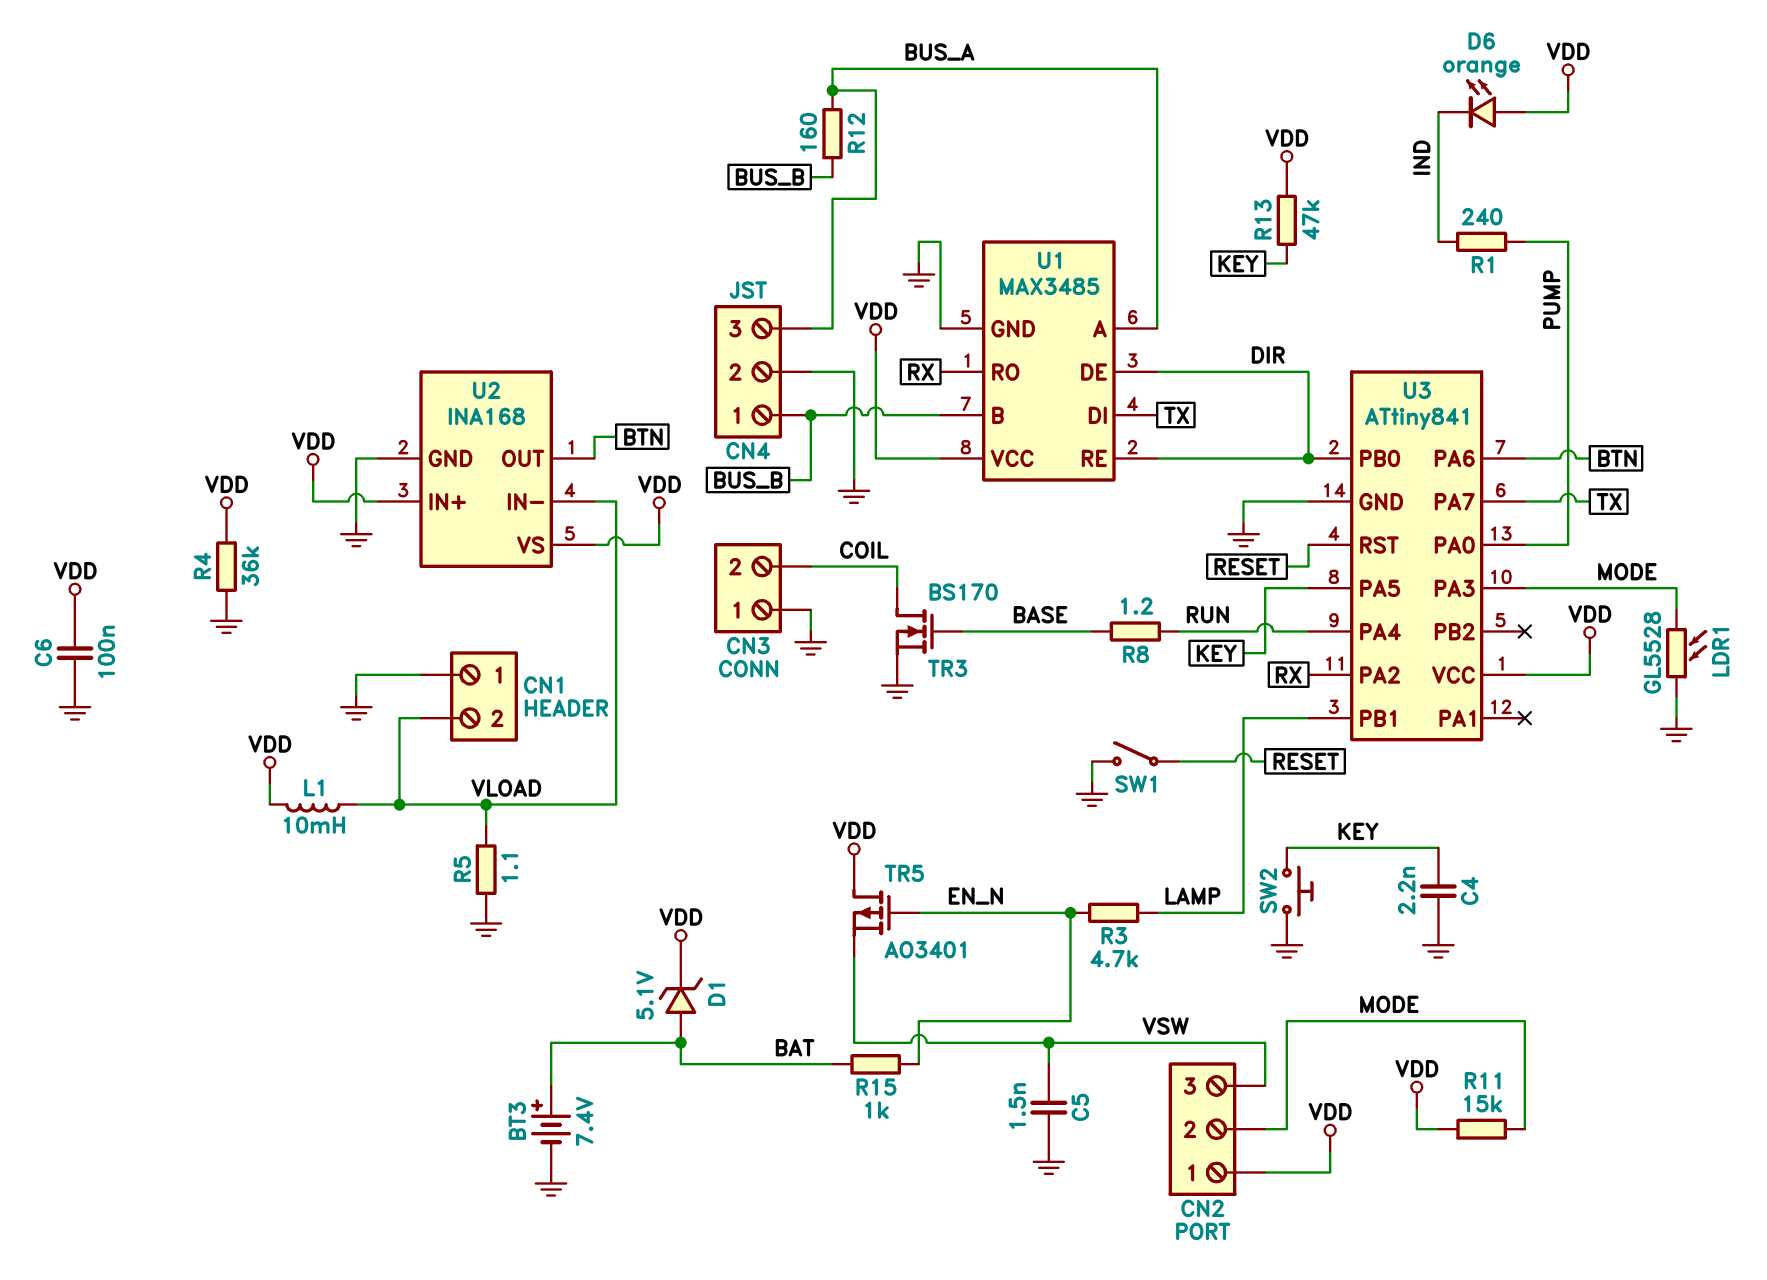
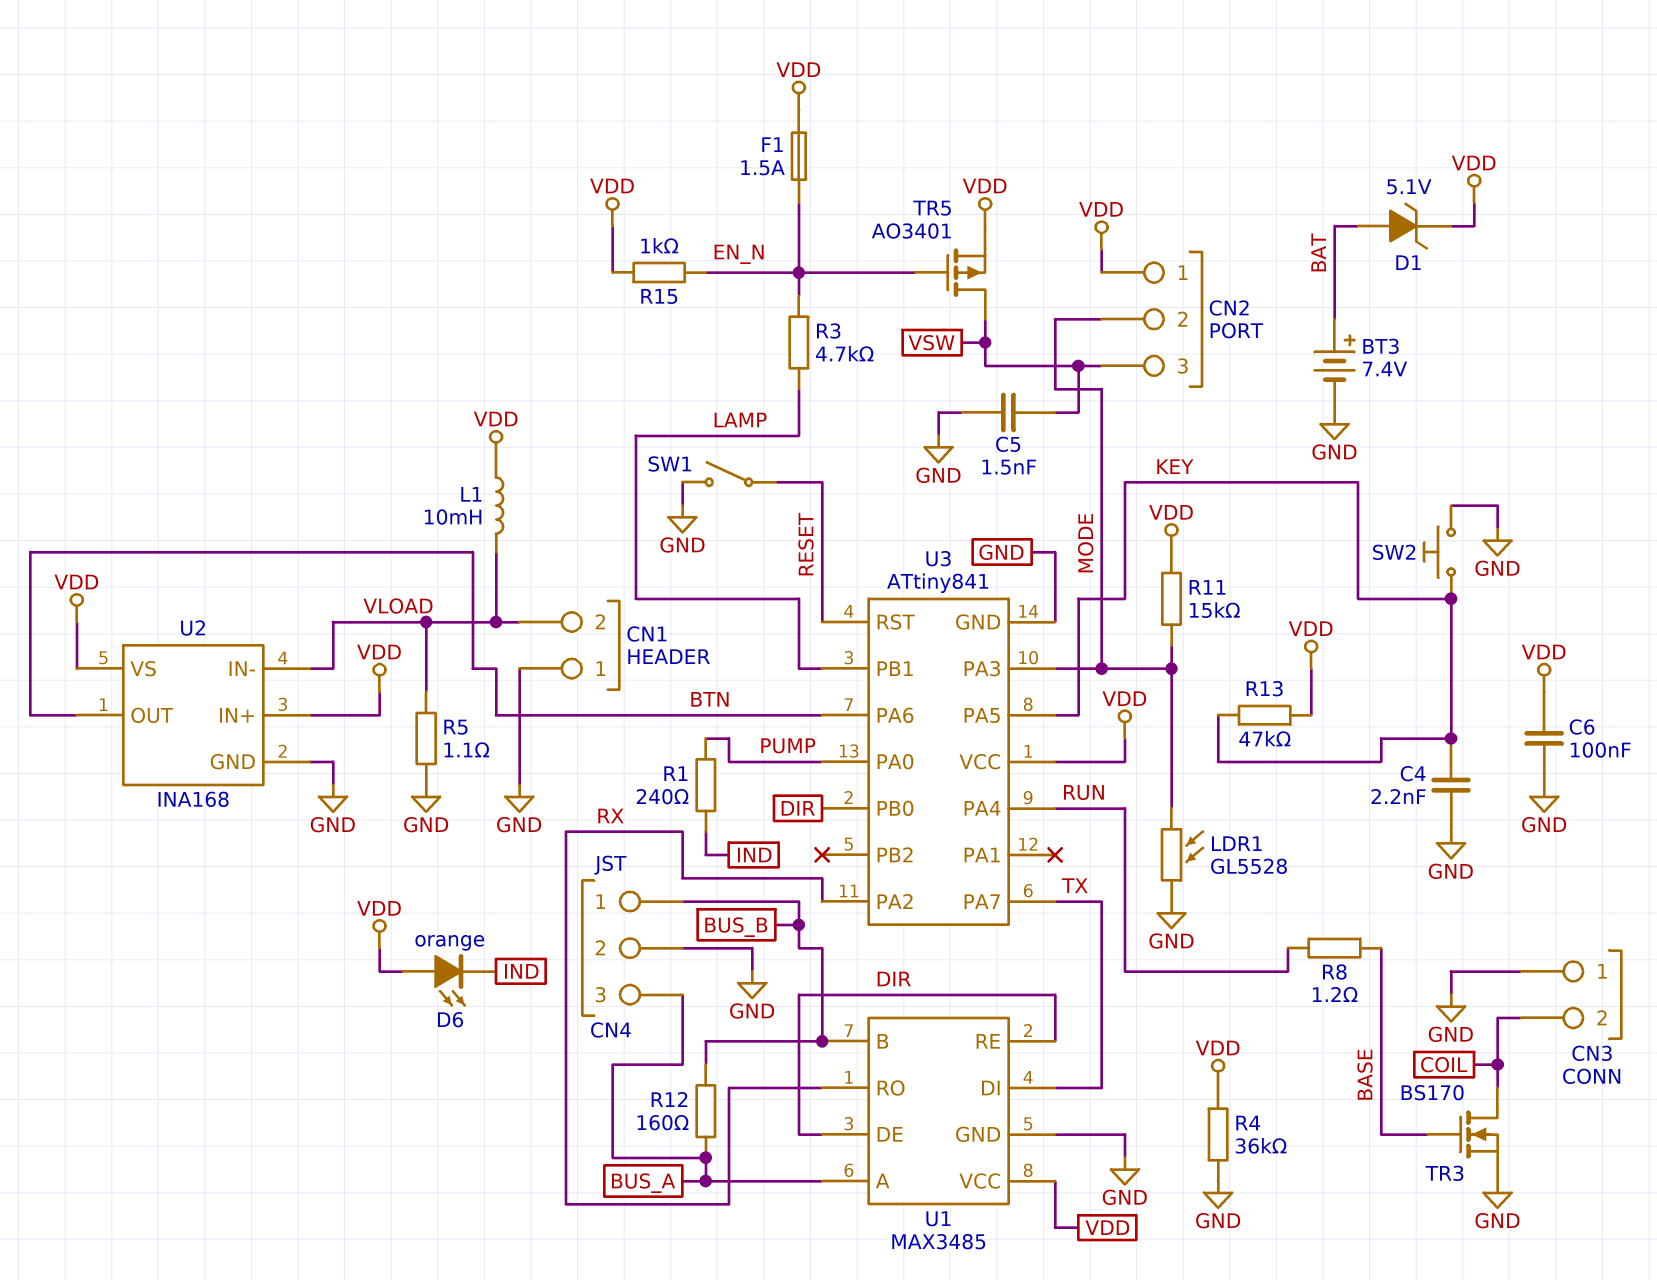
F1: none -> 1.5A (EN_N, VDD)
R15: 1k (BAT, EN_N) -> 1k (EN_N, VDD)
TR5: PMOS AO3401 (G EN_N, D VDD, S VSW) -> PMOS AO3401 (G EN_N, D VSW, S VDD)

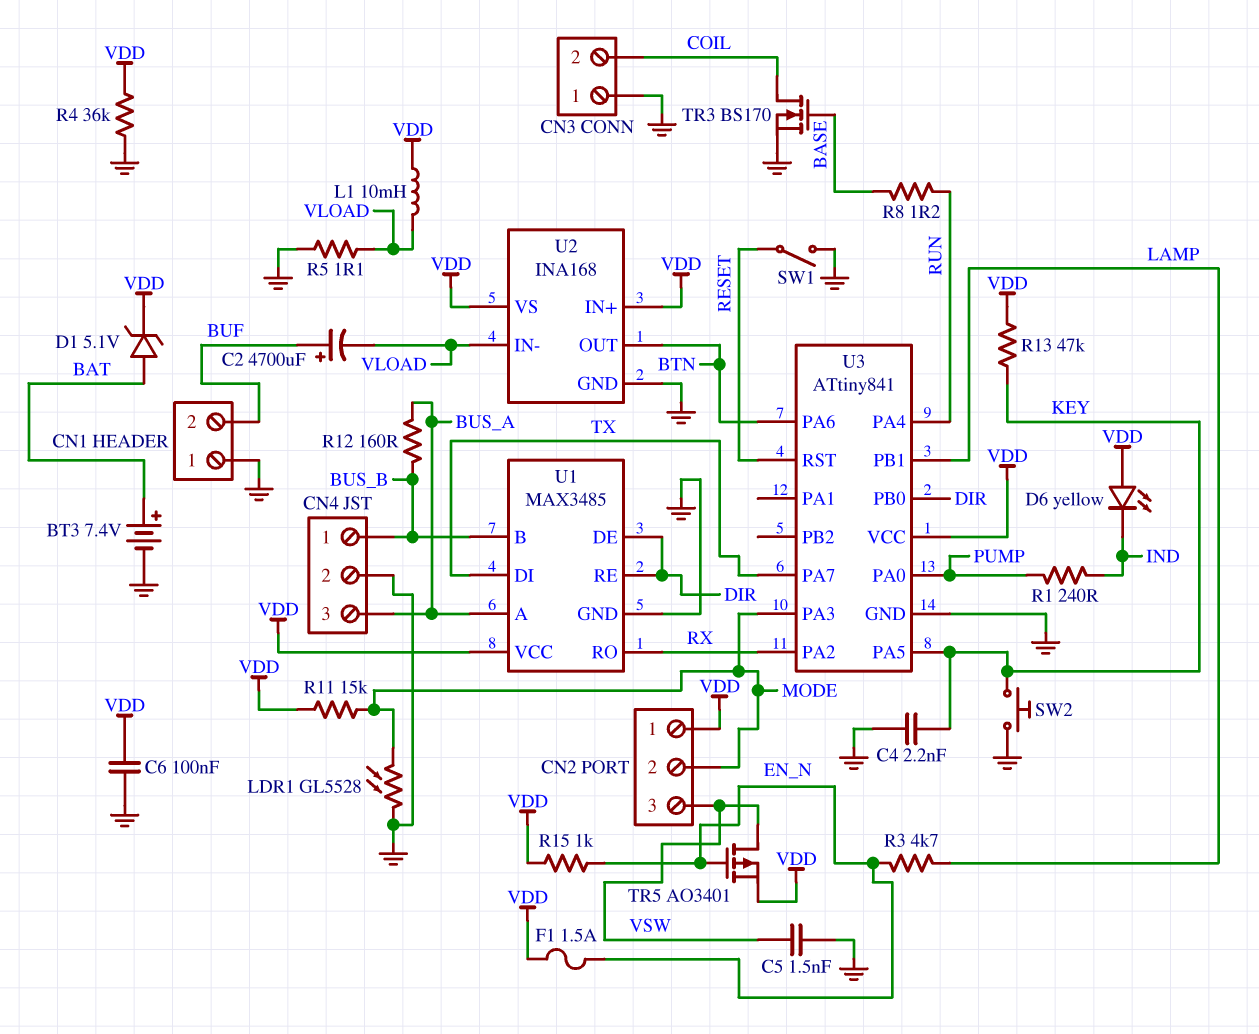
C2: none -> 4700uF (plus BUF, minus VLOAD)
CN1 pin 2: VLOAD -> BUF
D6: LED orange (A VDD, K IND) -> LED yellow (A VDD, K IND)

